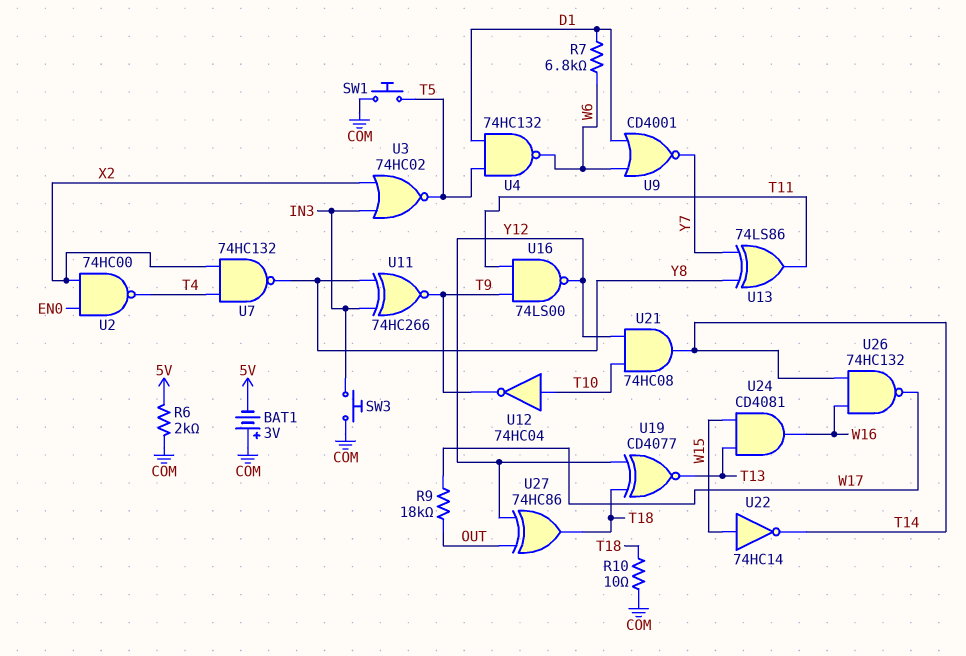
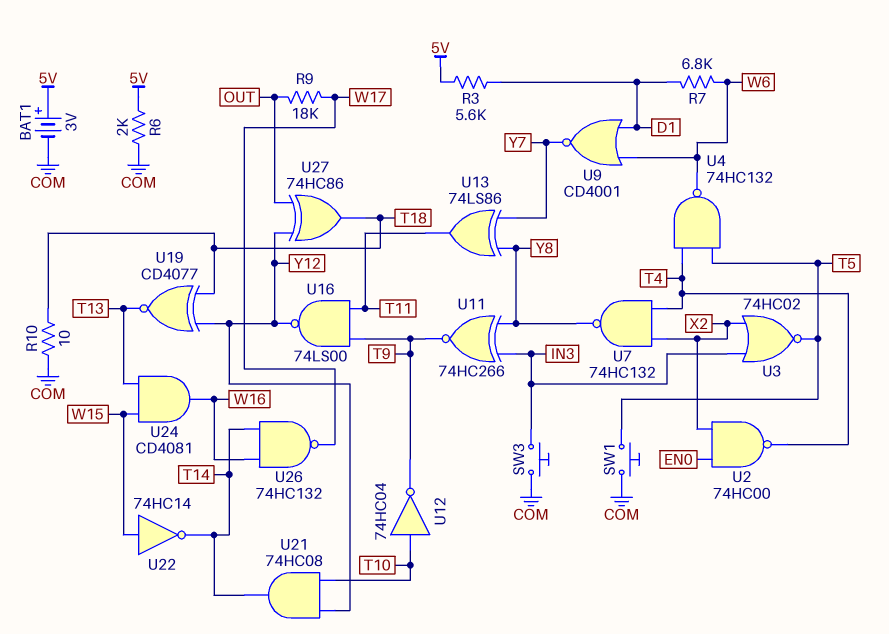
BAT1: 3V (plus COM, minus 5V) -> 3V (plus 5V, minus COM)
R3: none -> 5.6k (5V, D1)
U4: NAND 74HC132 (in D1, in T5, out W6) -> NAND 74HC132 (in T4, in T5, out W6)

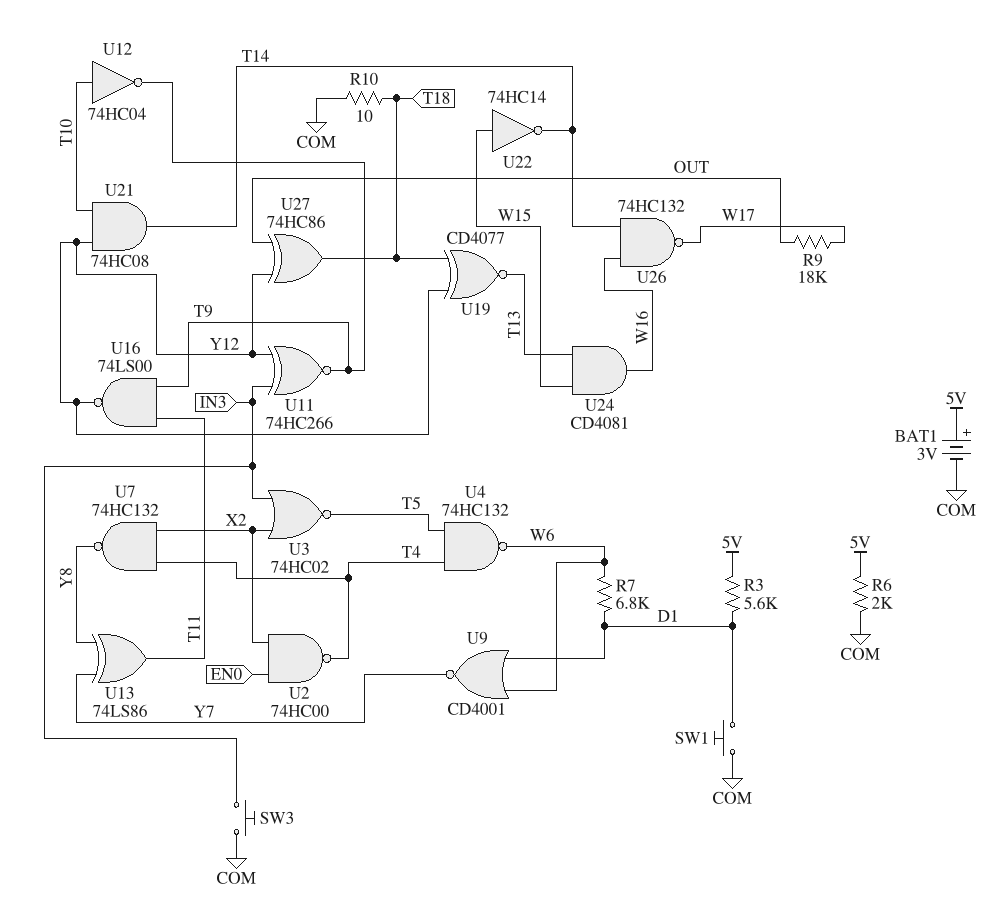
SW1: button (COM, T5) -> button (COM, D1)
U11: XNOR 74HC266 (in IN3, in Y8, out T9) -> XNOR 74HC266 (in IN3, in Y12, out T9)

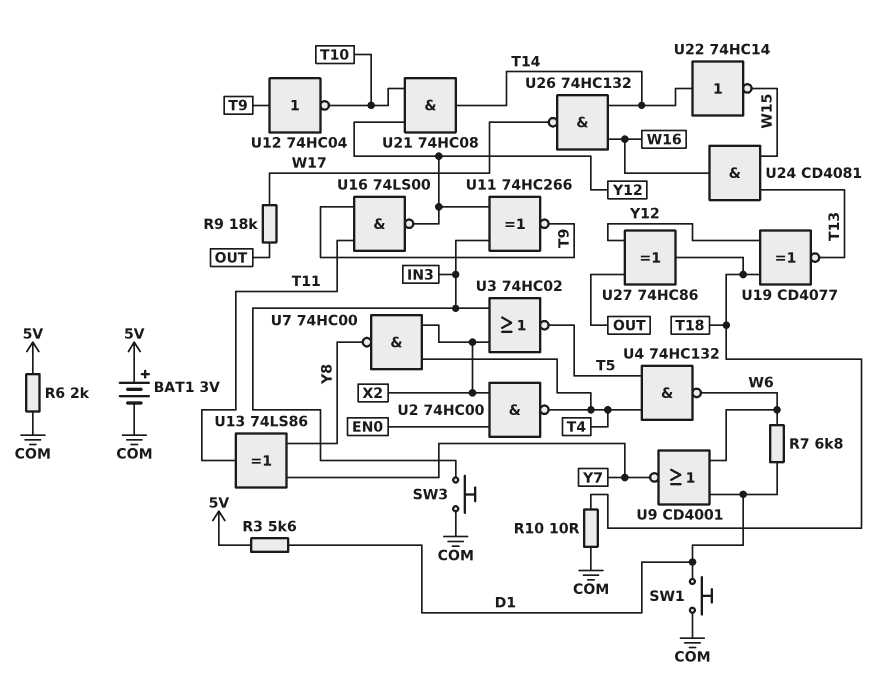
U7: NAND 74HC132 (in T4, in X2, out Y8) -> NAND 74HC00 (in T4, in X2, out Y8)
U12: NOT 74HC04 (in T10, out T9) -> NOT 74HC04 (in T9, out T10)
U22: NOT 74HC14 (in W15, out T14) -> NOT 74HC14 (in T14, out W15)

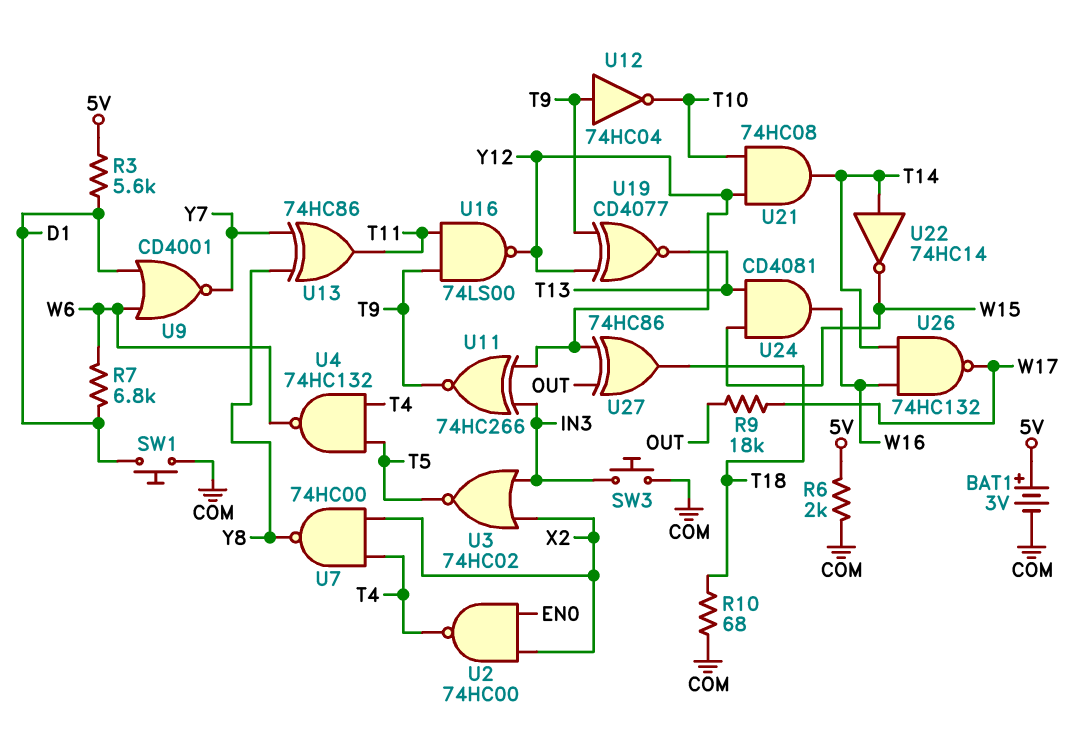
R10: 10 (COM, T18) -> 68 (COM, T18)
U13: XOR 74LS86 (in Y7, in Y8, out T11) -> XOR 74HC86 (in Y7, in Y8, out T11)
U19: XNOR CD4077 (in T18, in Y12, out T13) -> XNOR CD4077 (in T9, in Y12, out T13)

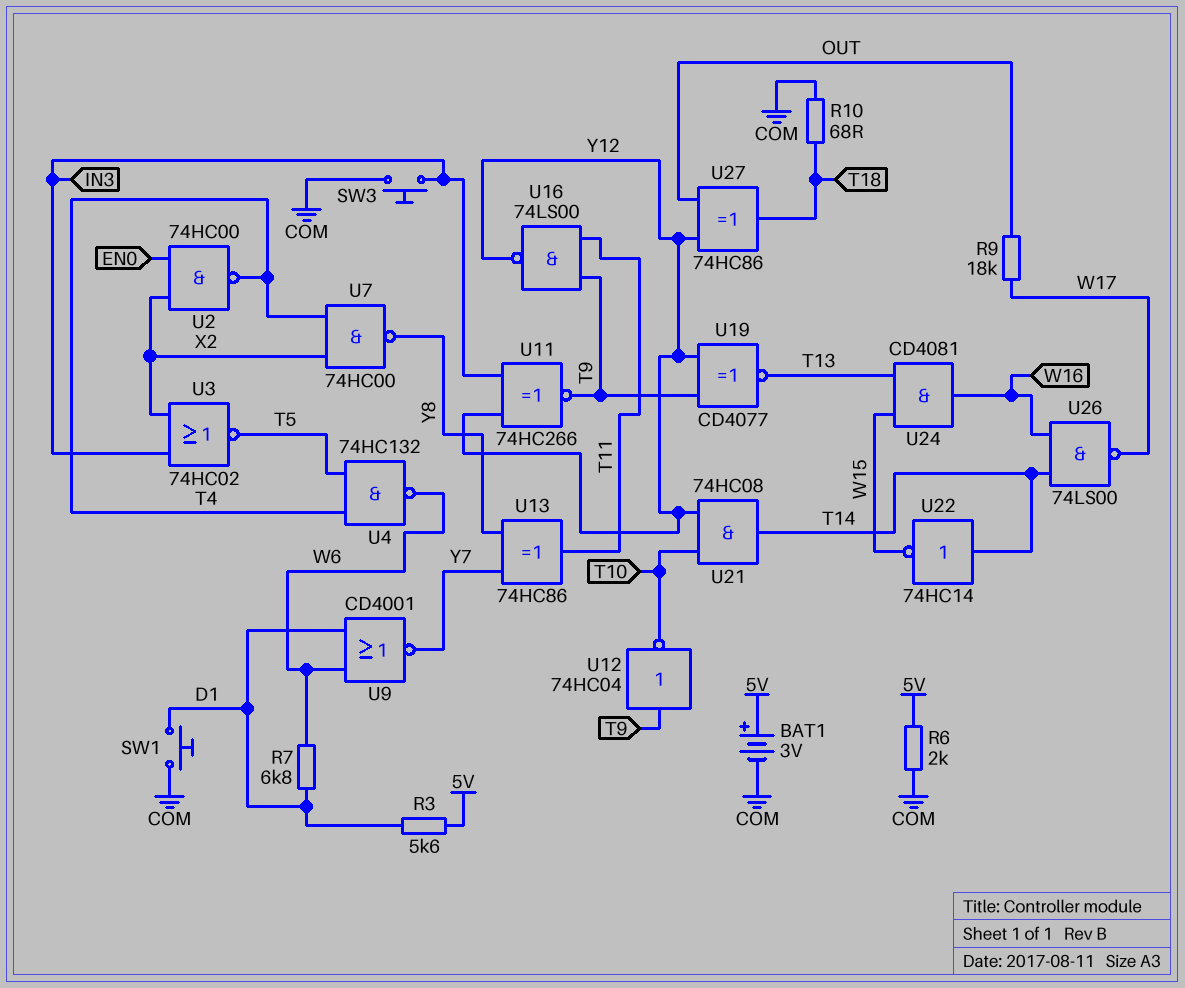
U26: NAND 74HC132 (in T14, in W16, out W17) -> NAND 74LS00 (in T14, in W16, out W17)

